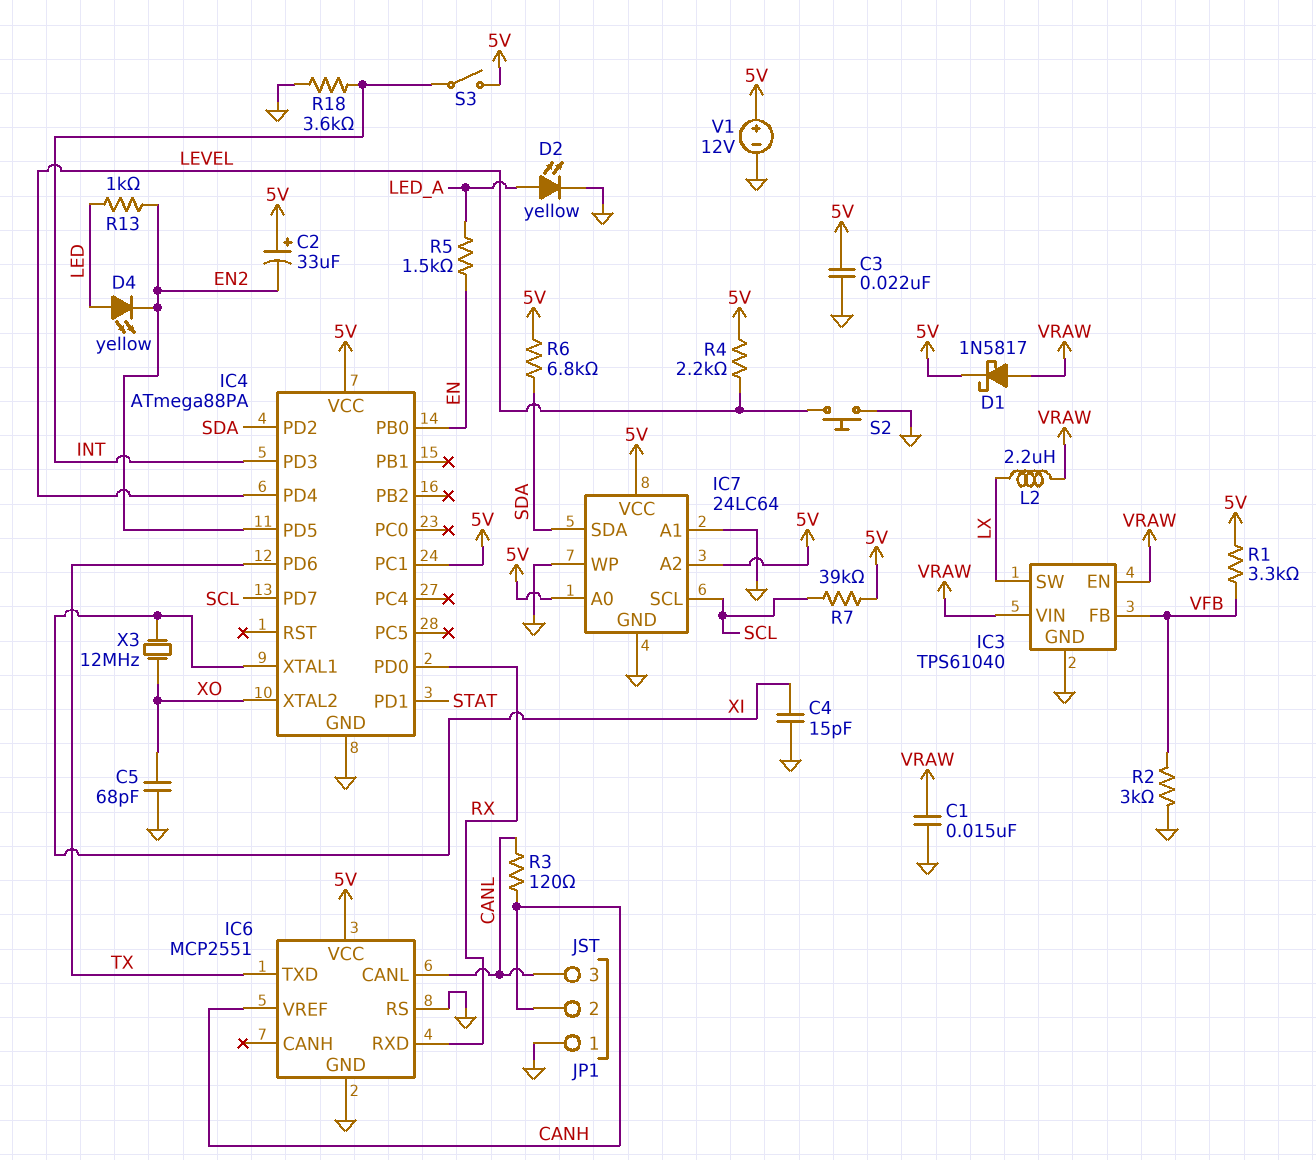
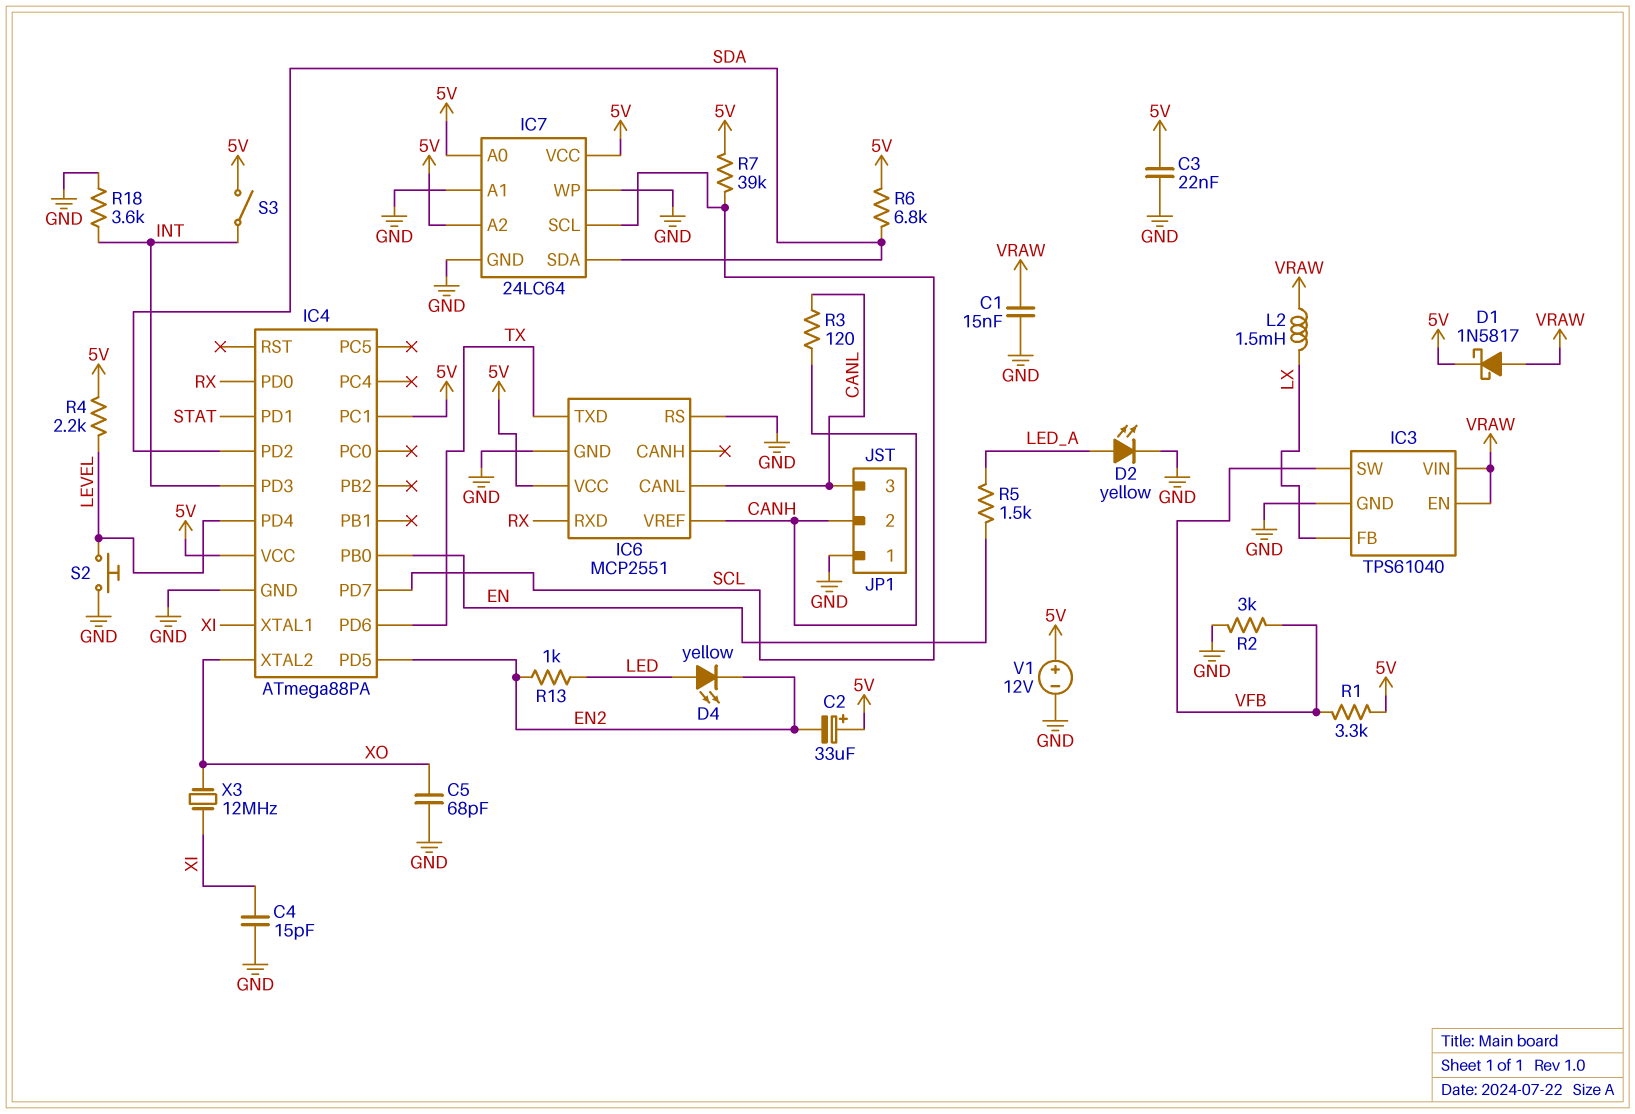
IC3 pin FB: VFB -> LX
IC3 pin SW: LX -> VFB
L2: 2.2uH (LX, VRAW) -> 1.5mH (LX, VRAW)

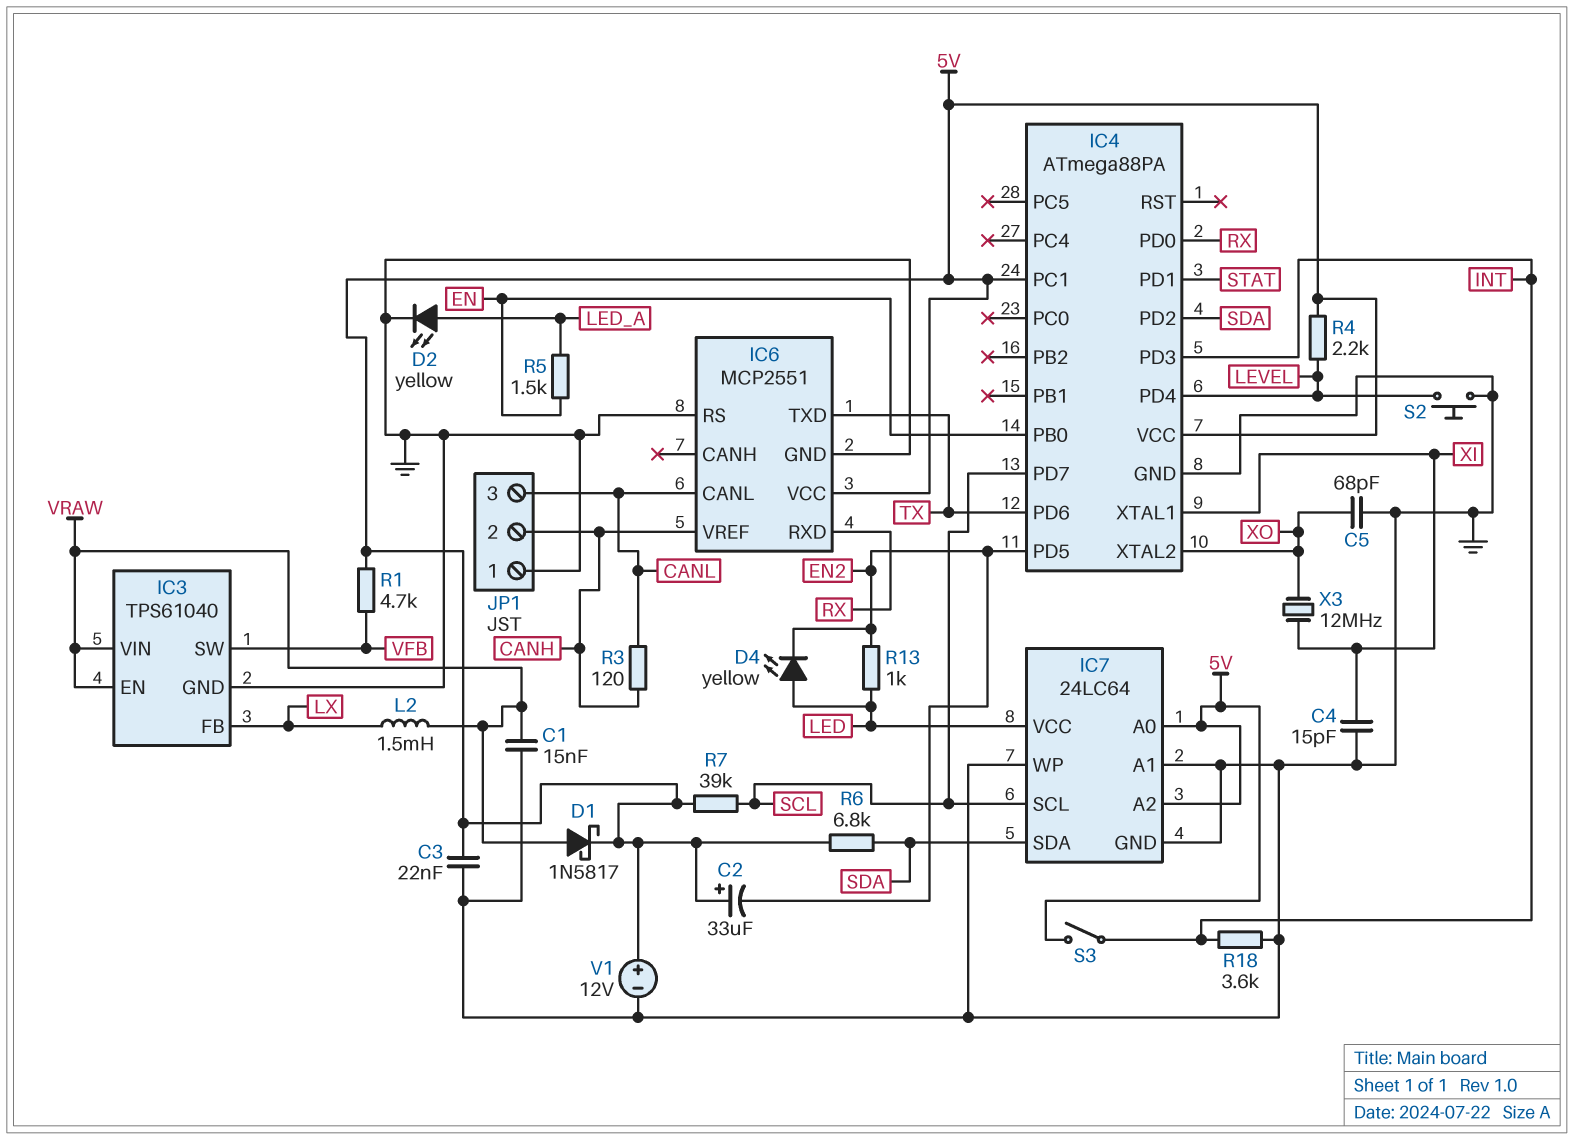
IC7 pin VCC: 5V -> LED
R1: 3.3k (5V, VFB) -> 4.7k (5V, VFB)
R2: 3k (GND, VFB) -> none

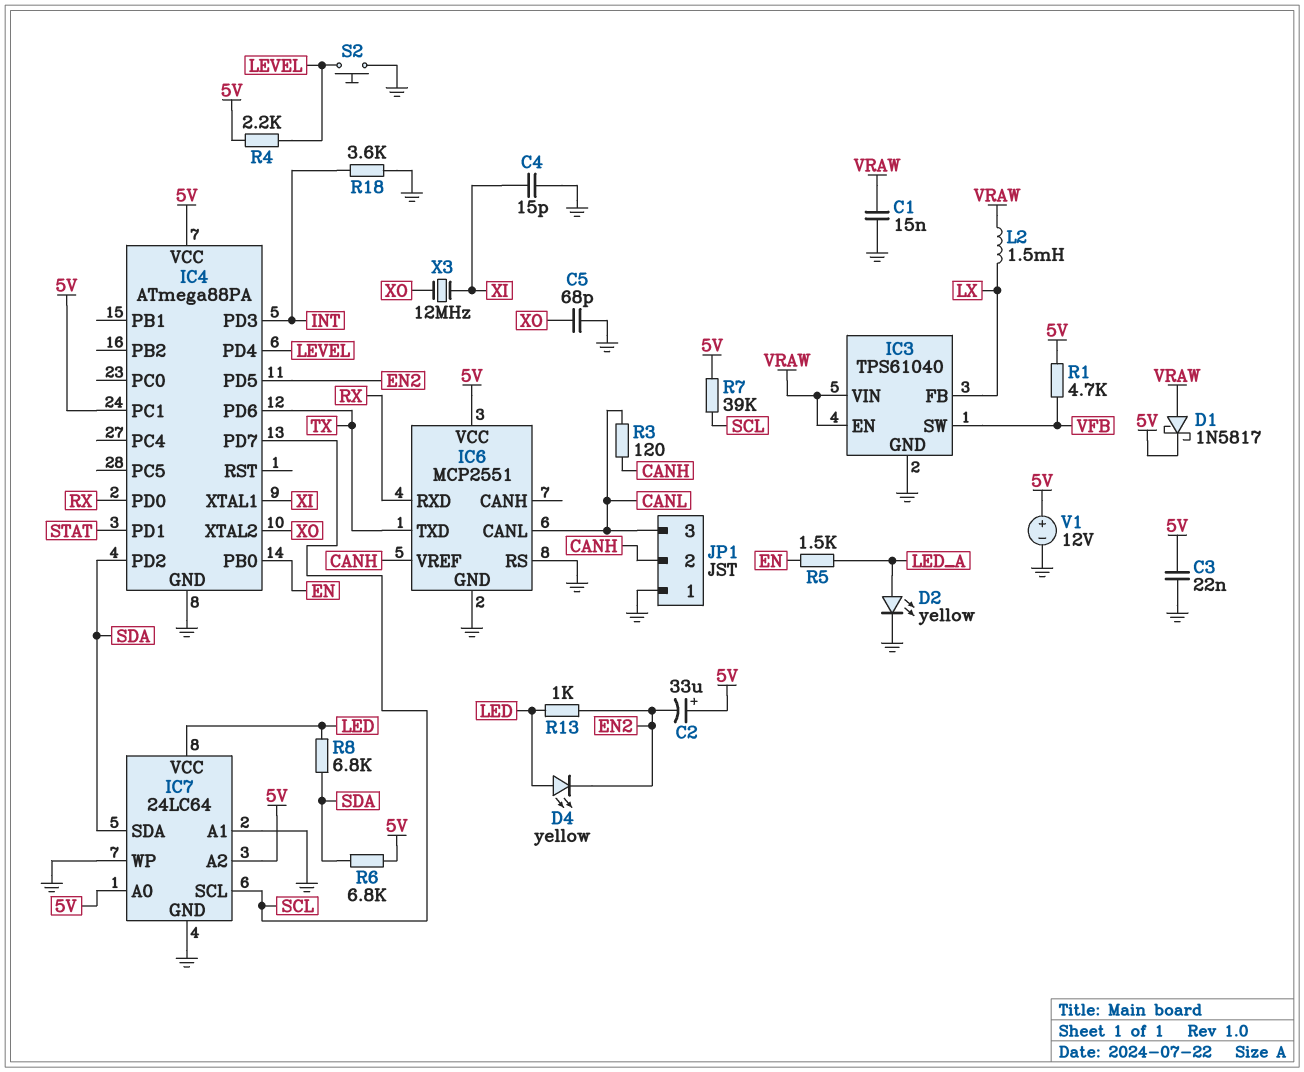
R8: none -> 6.8k (LED, SDA)
S3: switch (5V, INT) -> none

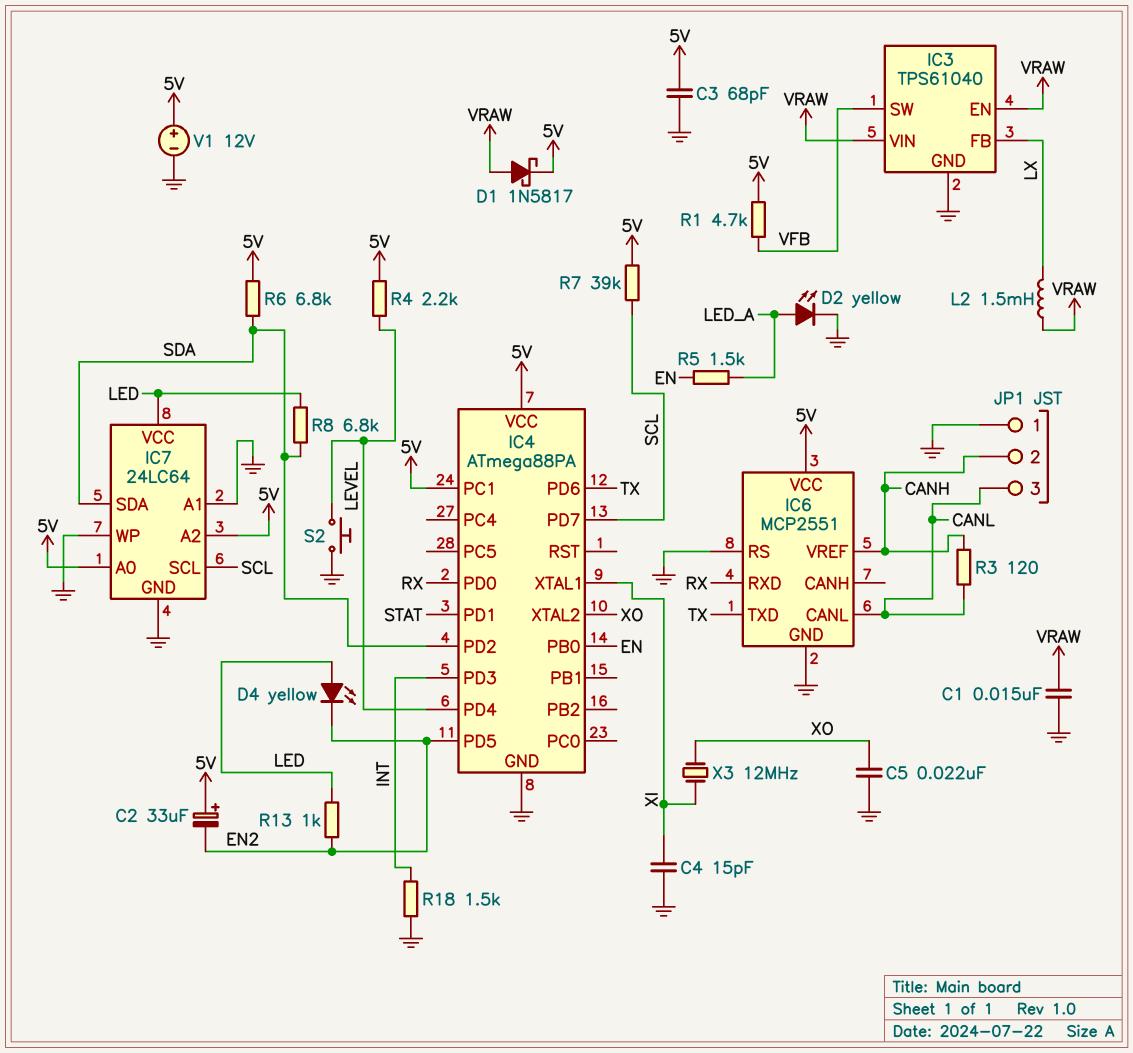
C3: 22nF (5V, GND) -> 68pF (5V, GND)
C5: 68pF (GND, XO) -> 22nF (GND, XO)
R18: 3.6k (GND, INT) -> 1.5k (GND, INT)

